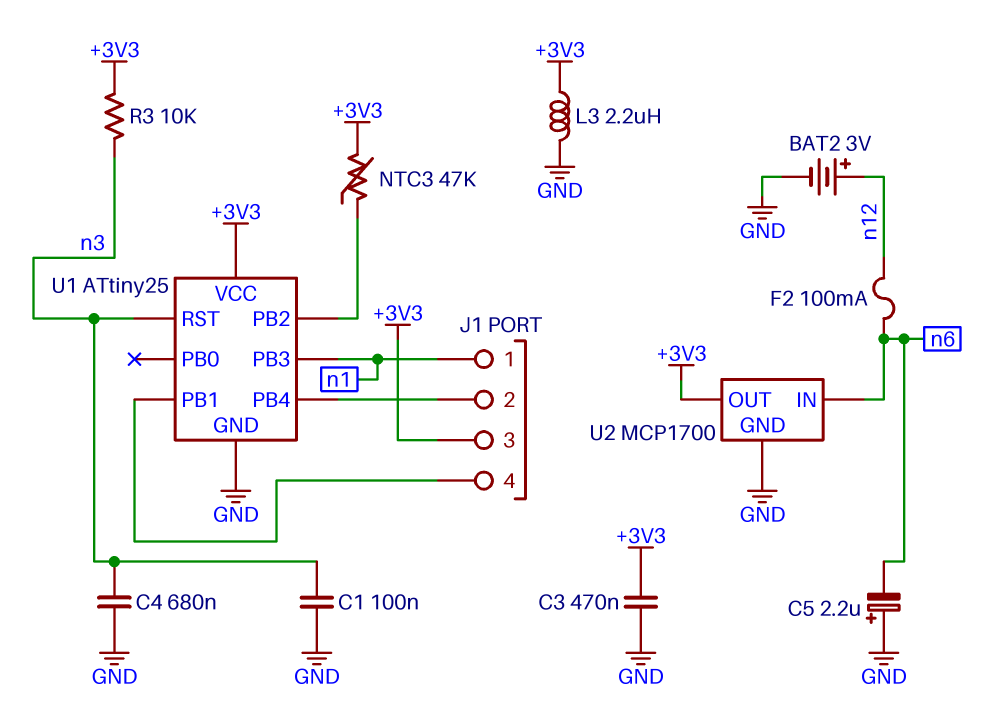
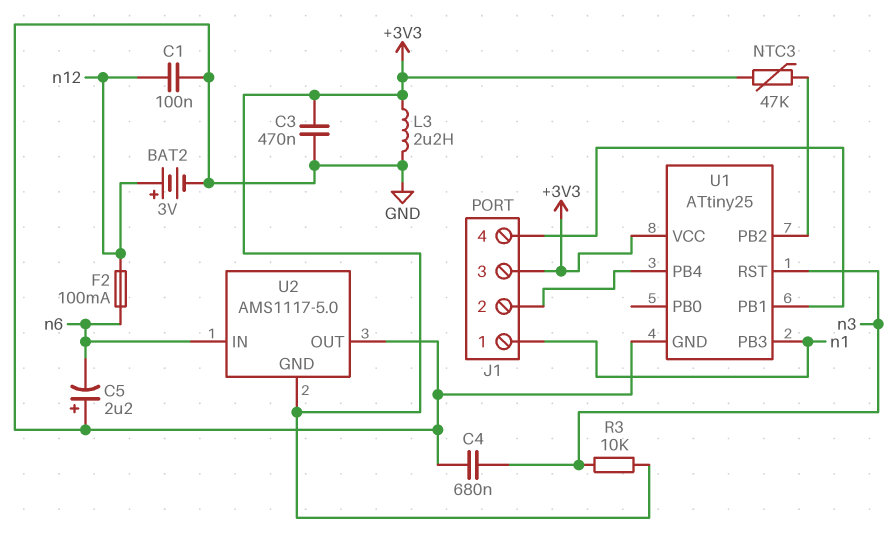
C1: 100nF (GND, n3) -> 100nF (GND, n12)
U2: MCP1700 -> AMS1117-5.0
U2 pin GND: GND -> +3V3
U2 pin OUT: +3V3 -> GND

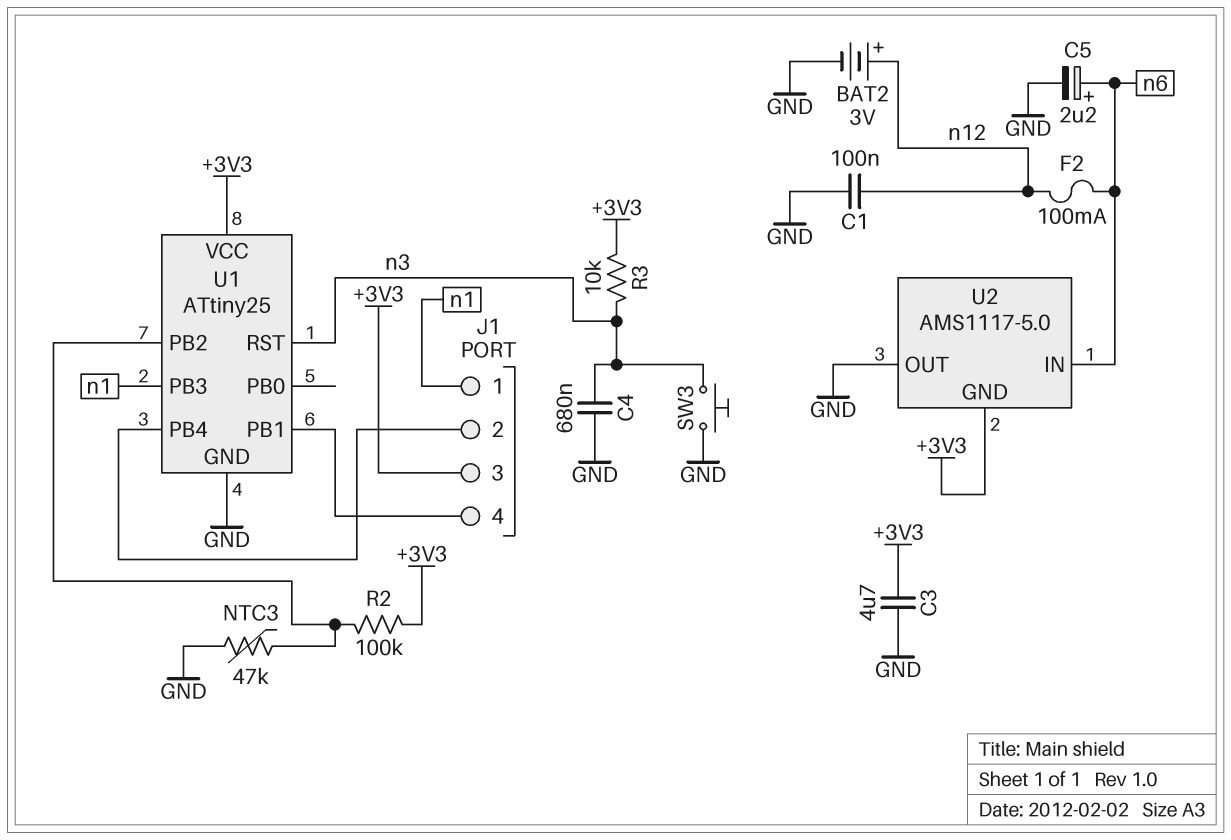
C3: 470nF (+3V3, GND) -> 4.7uF (+3V3, GND)
C5: 2.2uF (plus GND, minus n6) -> 2.2uF (plus n6, minus GND)
L3: 2.2uH (+3V3, GND) -> none
NTC3: 47k (+3V3, U1/PB2) -> 47k (GND, U1/PB2)
R2: none -> 100k (+3V3, U1/PB2)
SW3: none -> button (GND, n3)

